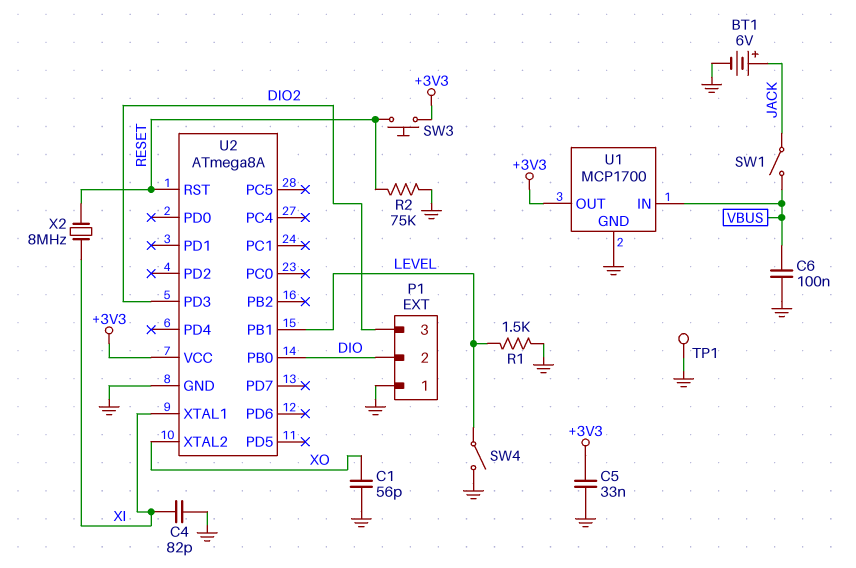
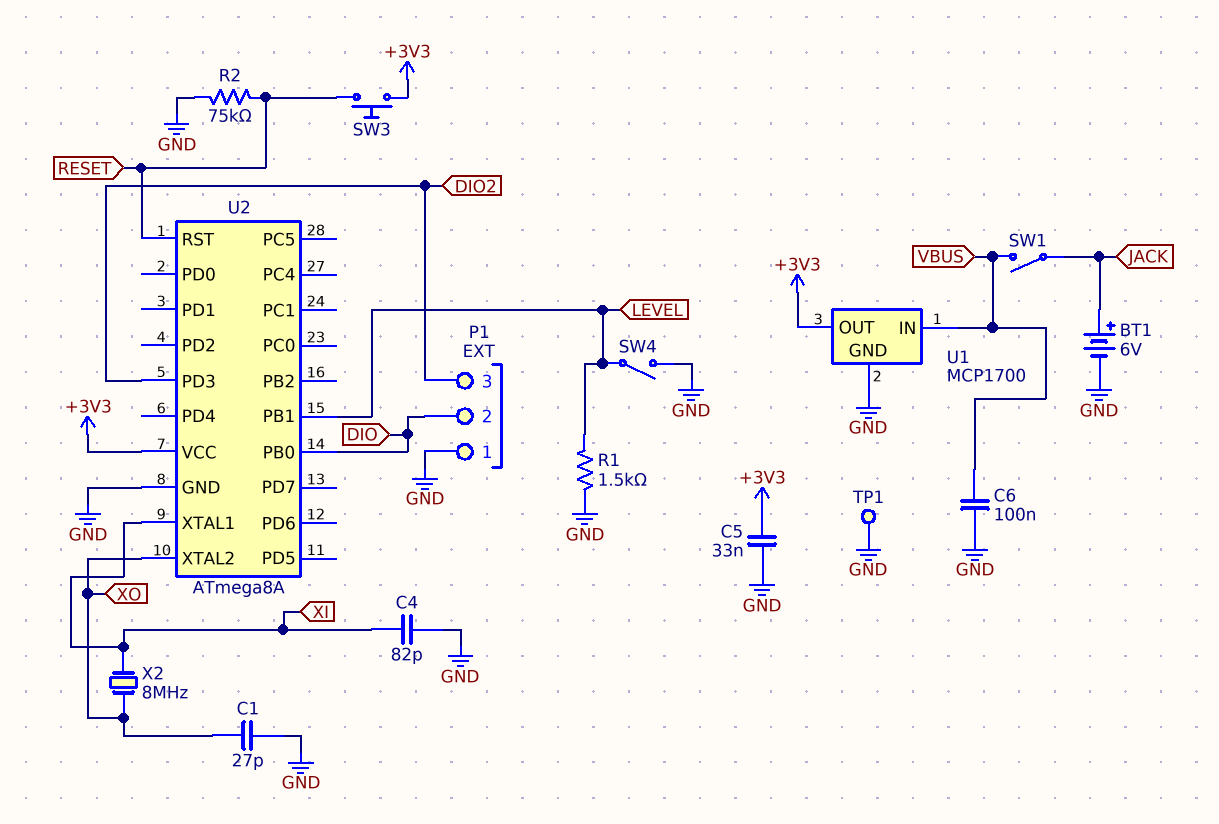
C1: 56pF (GND, XO) -> 27pF (GND, XO)
X2: 8MHz (RESET, XI) -> 8MHz (XI, XO)

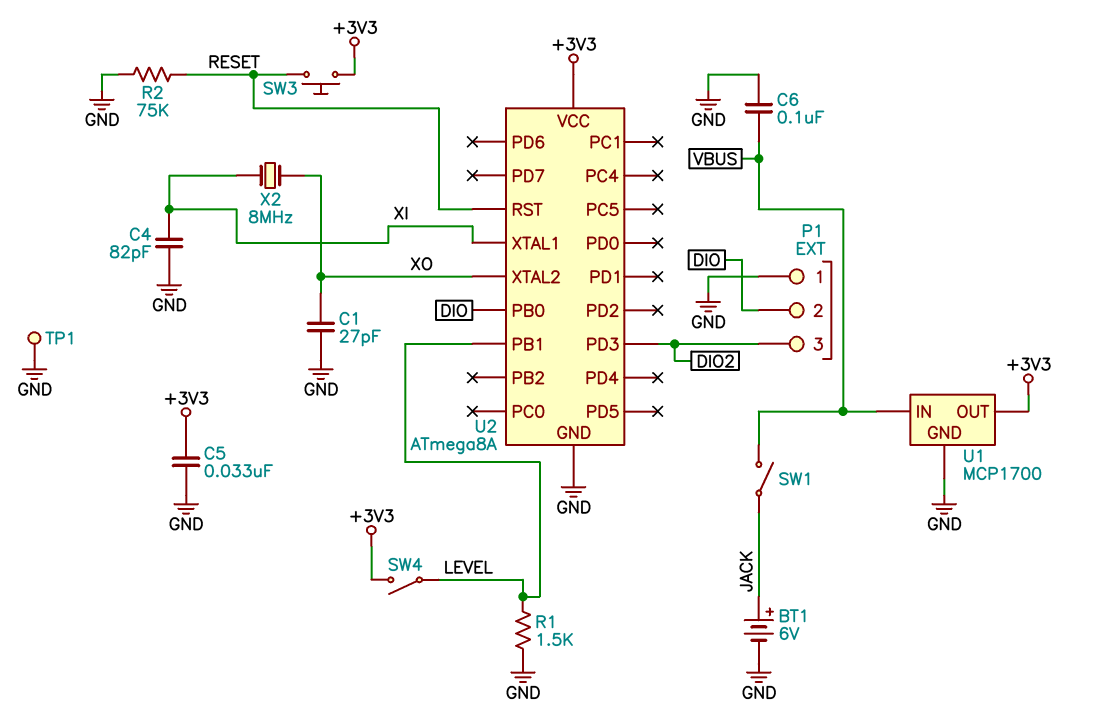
SW4: switch (GND, LEVEL) -> switch (+3V3, LEVEL)

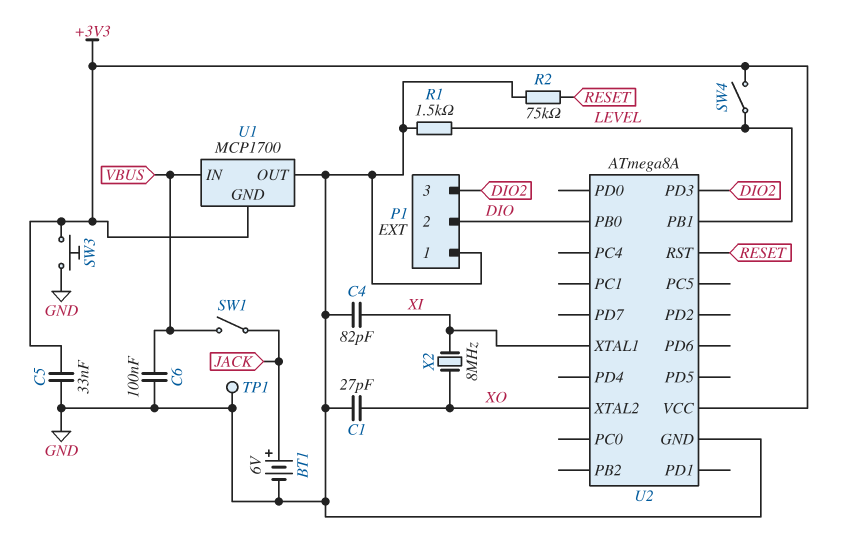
SW3: button (+3V3, RESET) -> button (+3V3, GND)
U1 pin GND: GND -> +3V3
U1 pin OUT: +3V3 -> GND

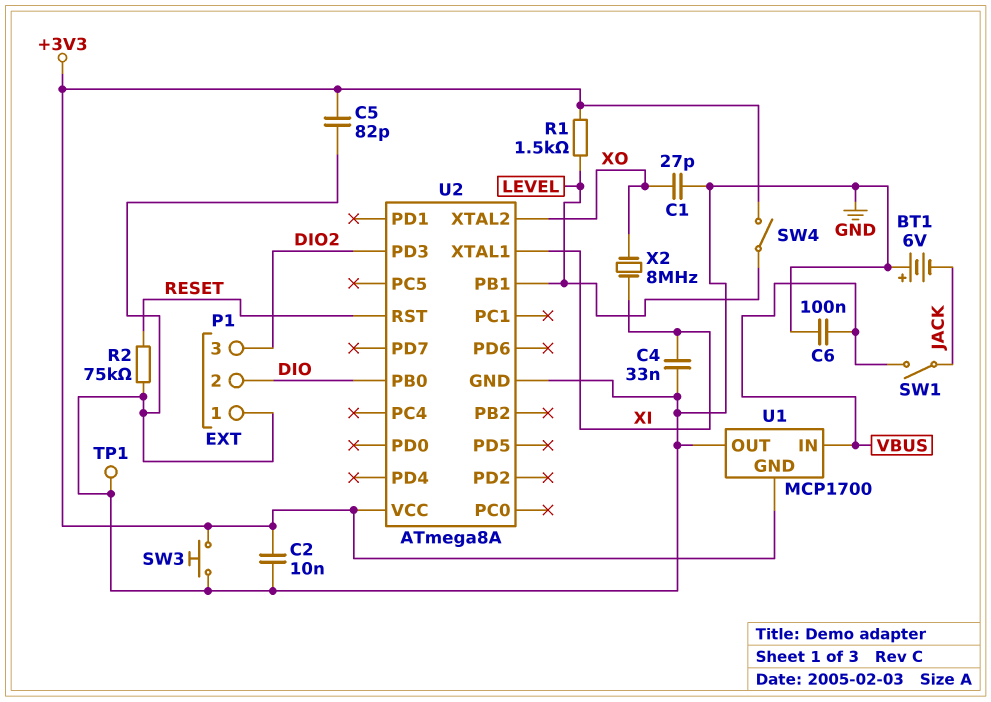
BT1: 6V (plus JACK, minus GND) -> 6V (plus GND, minus JACK)
C2: none -> 10nF (+3V3, GND)
C4: 82pF (GND, XI) -> 33nF (GND, XI)
C5: 33nF (+3V3, GND) -> 82pF (+3V3, GND)
R1: 1.5k (GND, LEVEL) -> 1.5k (+3V3, LEVEL)

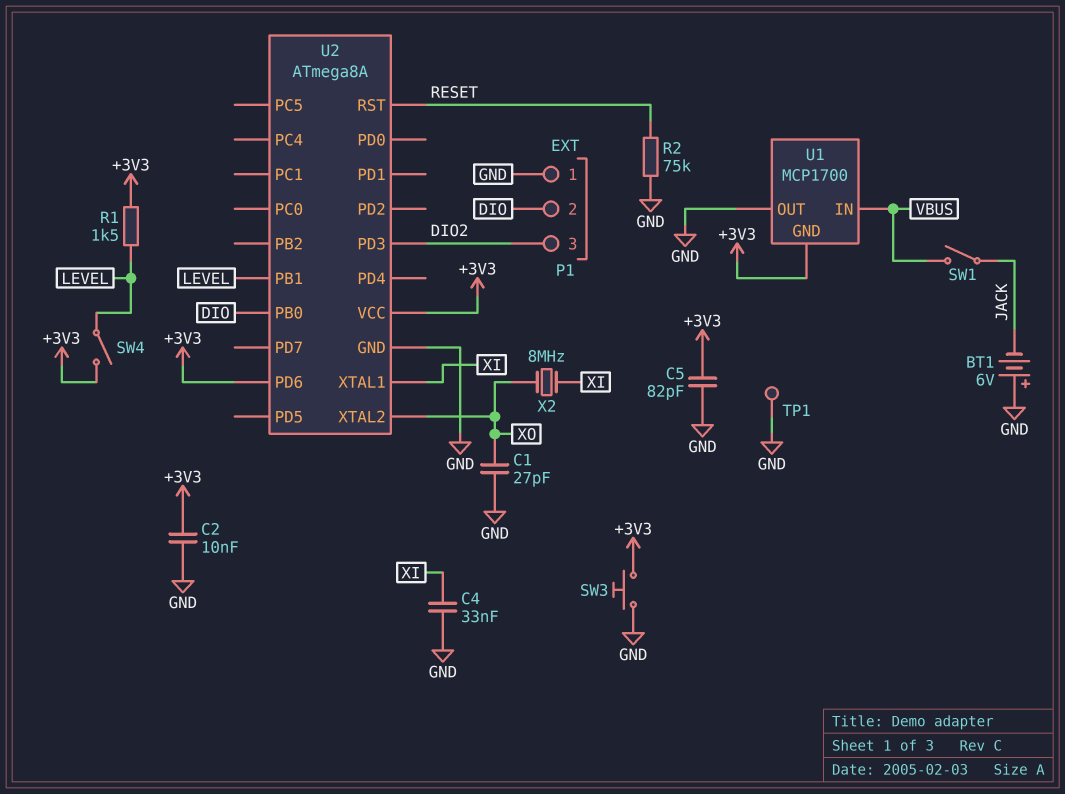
C6: 100nF (GND, VBUS) -> none
U2 pin PD6: none -> +3V3

